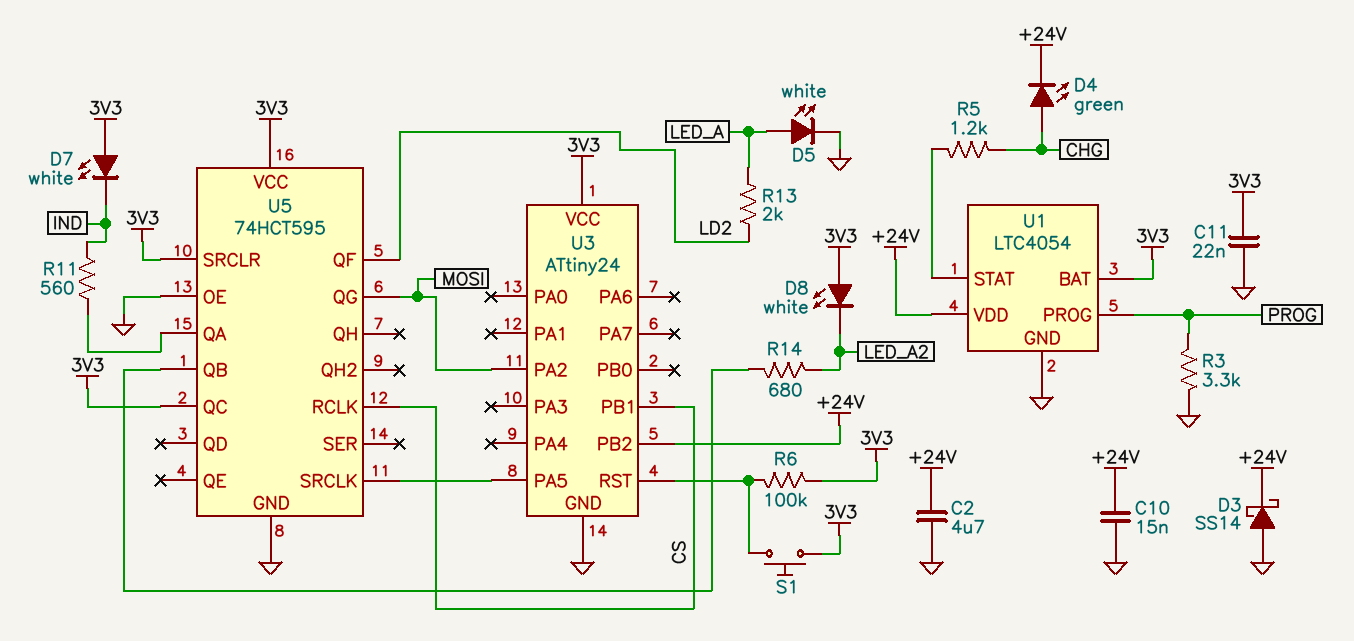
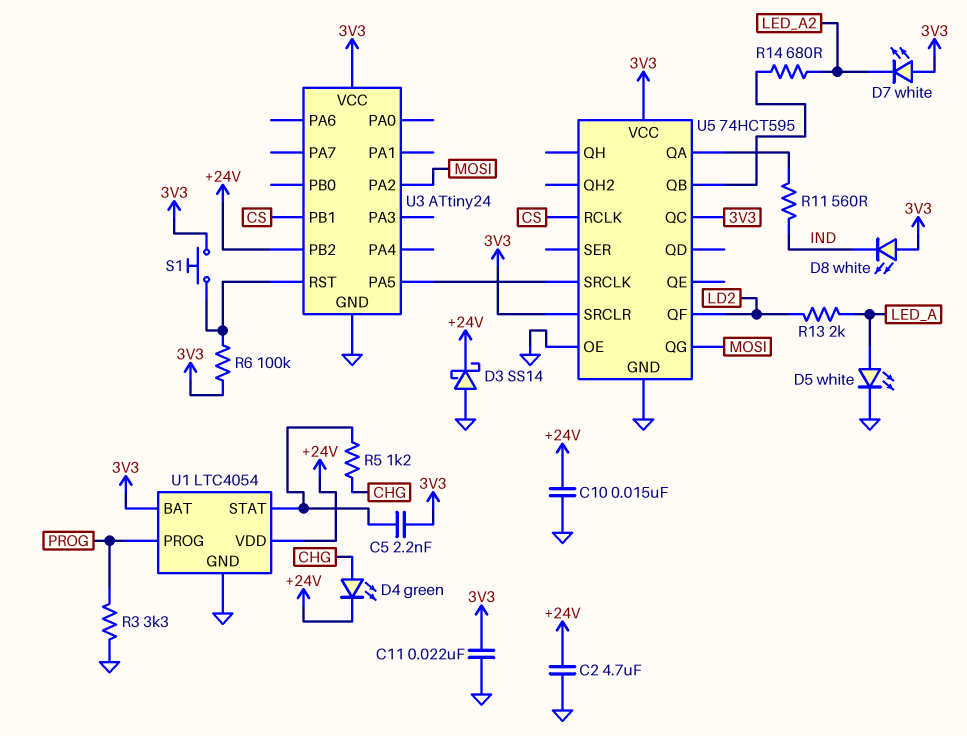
C5: none -> 2.2nF (3V3, U1/STAT)
D7: LED white (A 3V3, K IND) -> LED white (A 3V3, K LED_A2)
D8: LED white (A 3V3, K LED_A2) -> LED white (A 3V3, K IND)

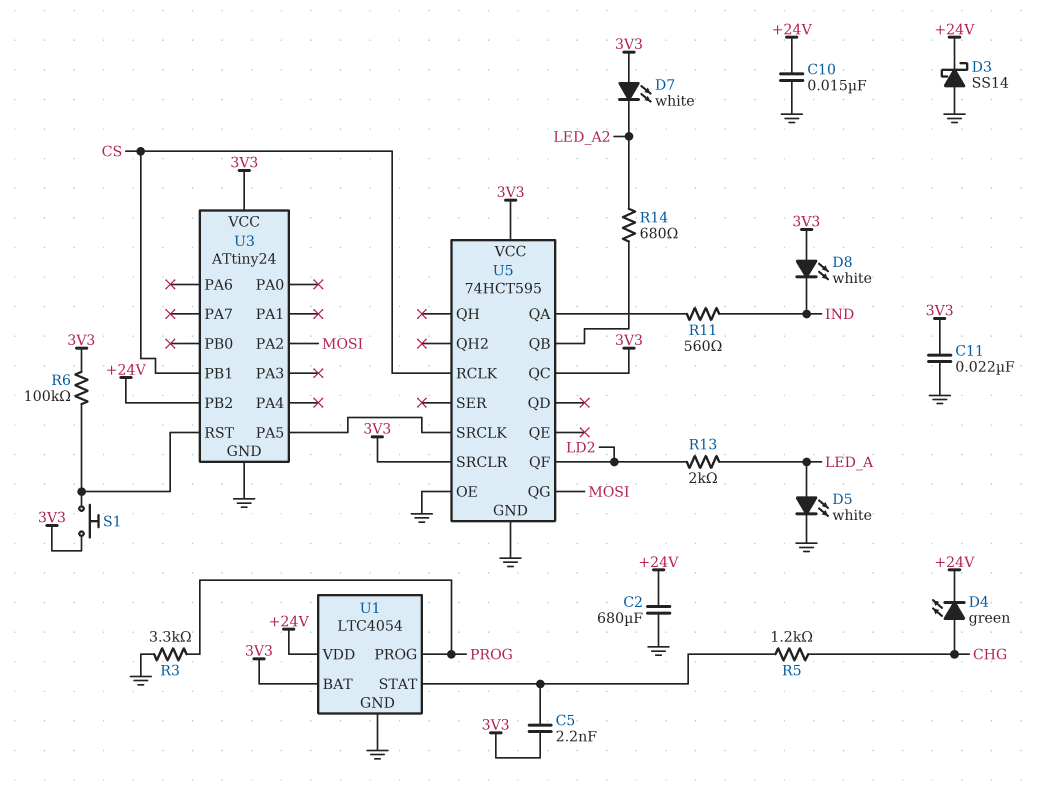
C2: 4.7uF (+24V, GND) -> 680uF (+24V, GND)

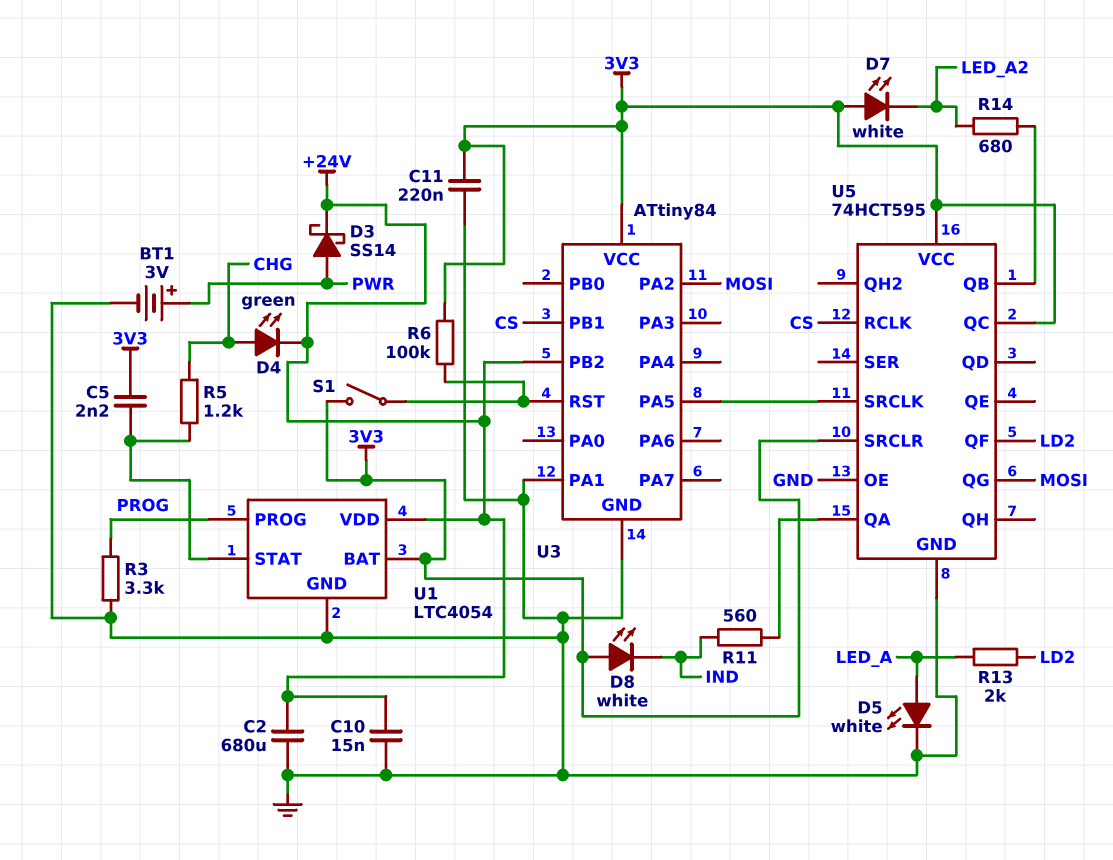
BT1: none -> 3V (plus PWR, minus GND)
C11: 22nF (3V3, GND) -> 220nF (3V3, GND)
D3: schottky SS14 (A GND, K +24V) -> schottky SS14 (A PWR, K +24V)
S1: button (3V3, U3/RST) -> switch (3V3, U3/RST)
U3: ATtiny24 -> ATtiny84
U3 pin PA1: none -> GND

